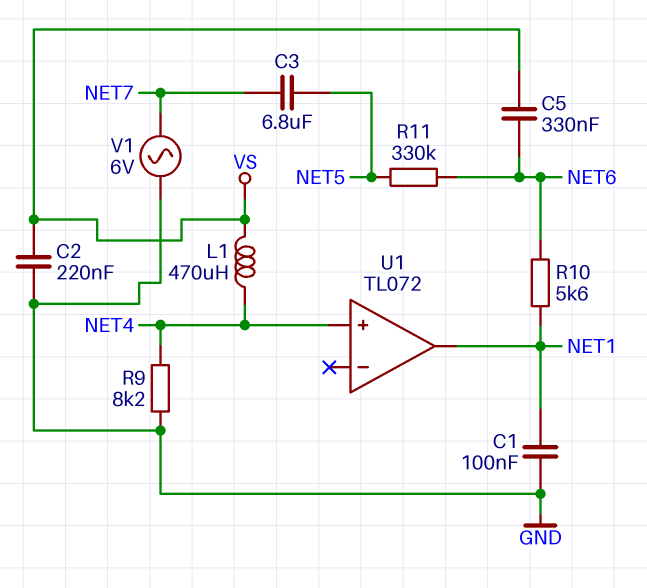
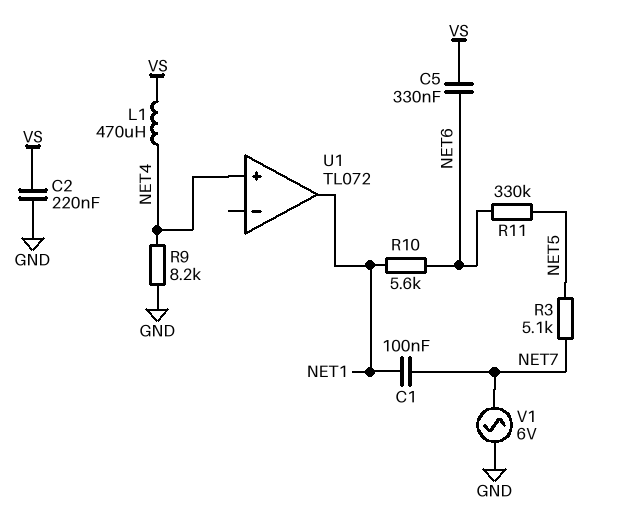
C1: 100nF (GND, NET1) -> 100nF (NET1, NET7)
C3: 6.8uF (NET5, NET7) -> none
R3: none -> 5.1k (NET5, NET7)

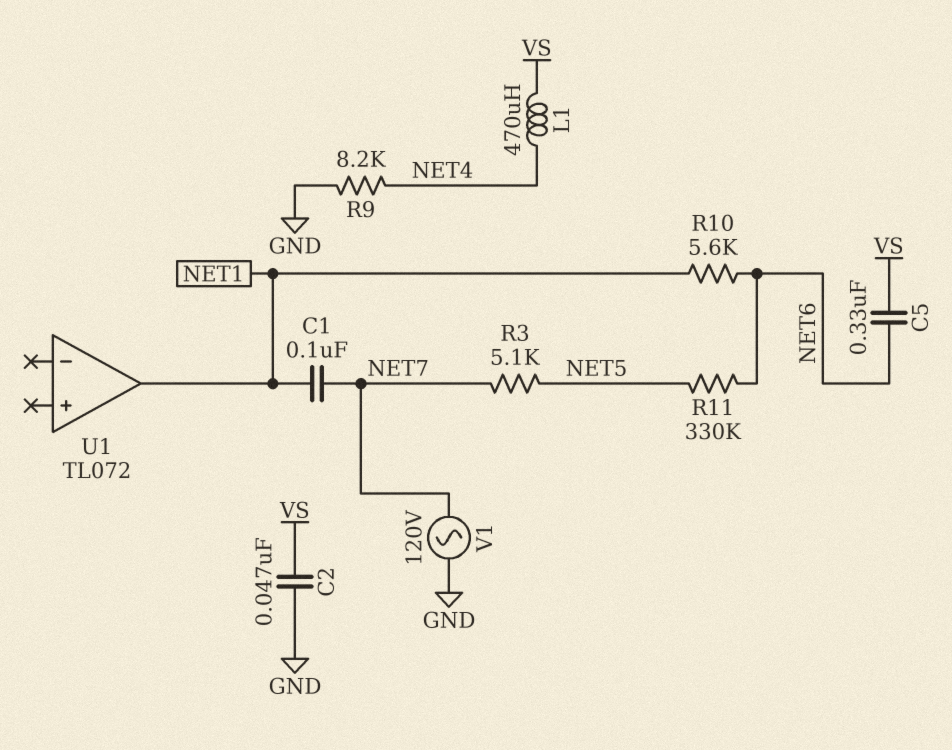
C2: 220nF (GND, VS) -> 47nF (GND, VS)
U1 pin in+: NET4 -> none
V1: AC 6V (GND, NET7) -> AC 120V (GND, NET7)

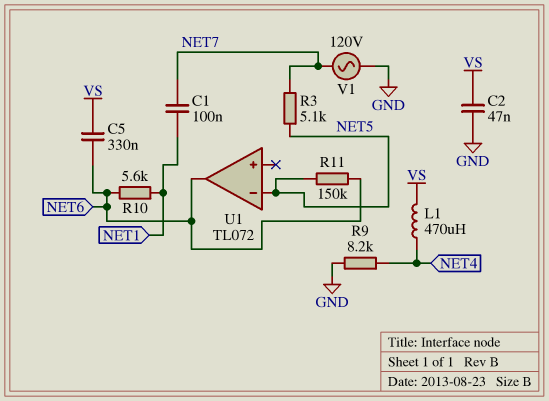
R11: 330k (NET5, NET6) -> 150k (NET5, NET6)
U1 pin in-: none -> NET5
U1 pin out: NET1 -> NET6

